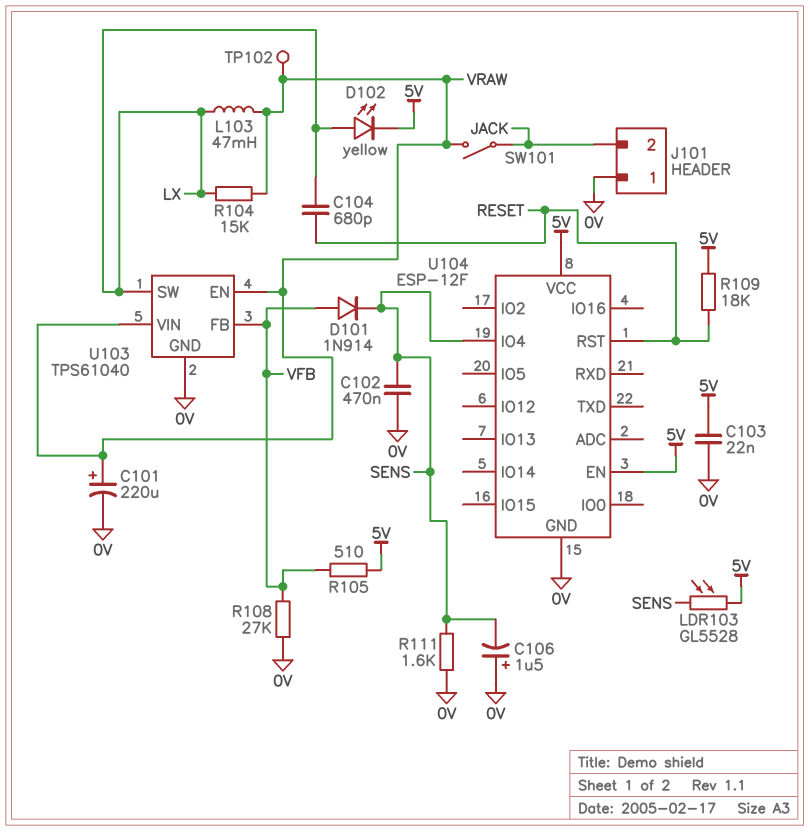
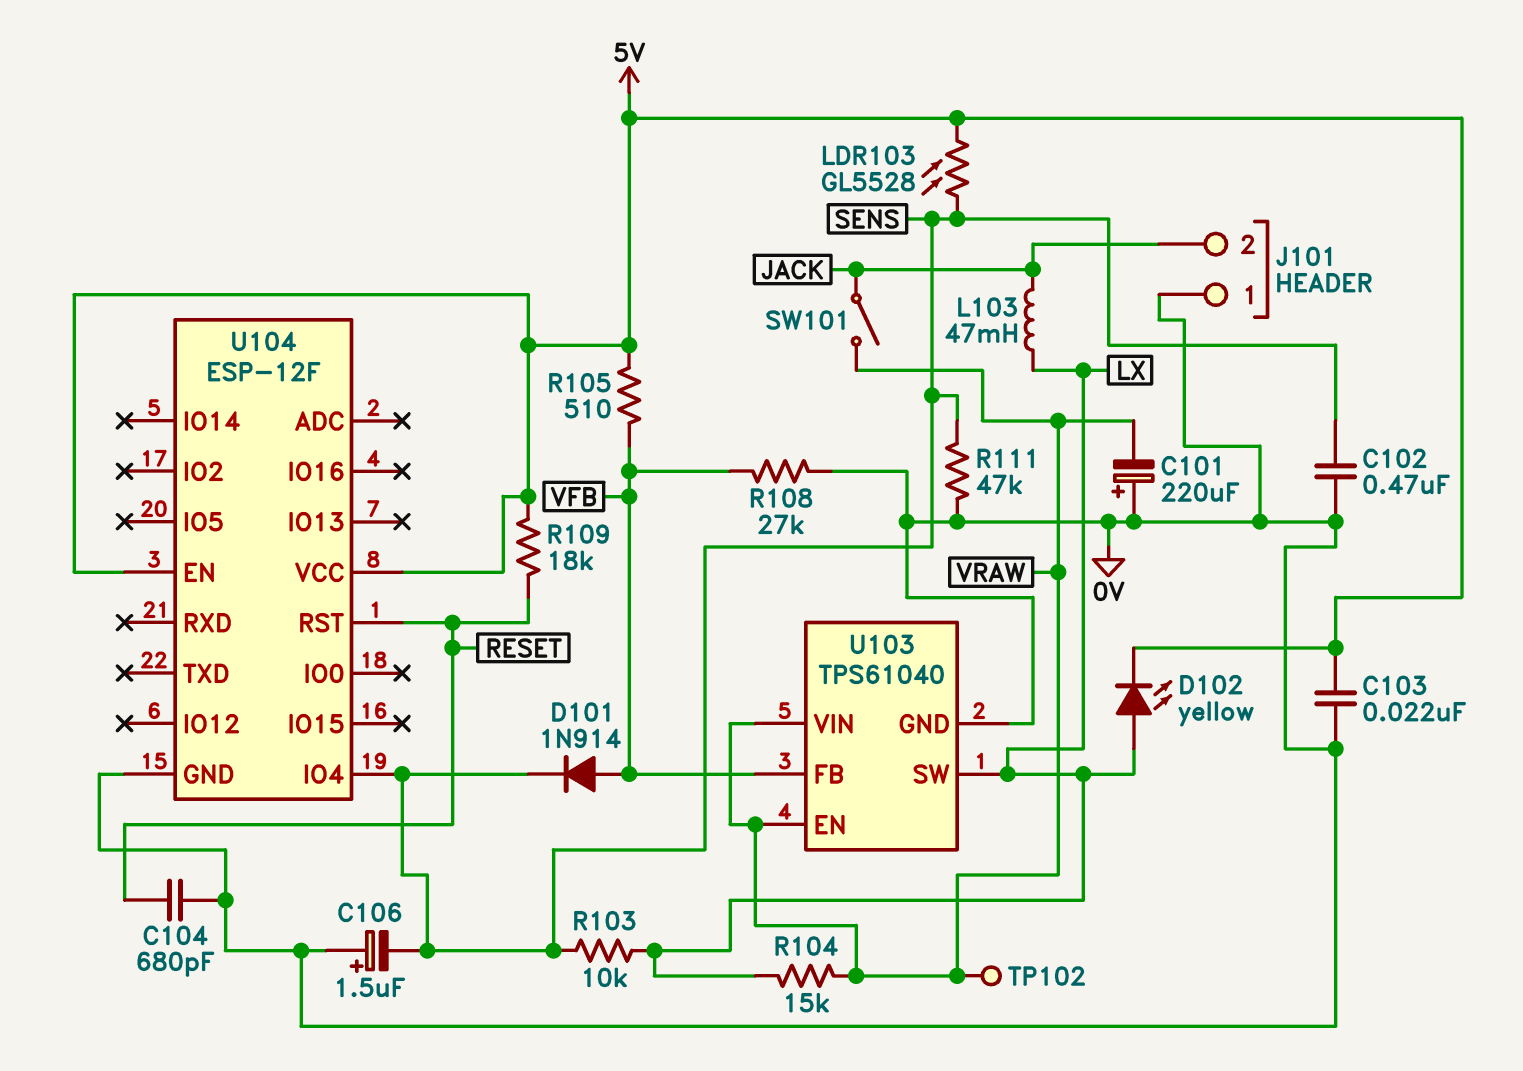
C101: 220uF (plus VRAW, minus 0V) -> 220uF (plus 0V, minus VRAW)
C104: 680pF (LX, RESET) -> 680pF (0V, RESET)
L103: 47mH (LX, VRAW) -> 47mH (JACK, LX)
R103: none -> 10k (LX, SENS)
R111: 1.6k (0V, SENS) -> 47k (0V, SENS)

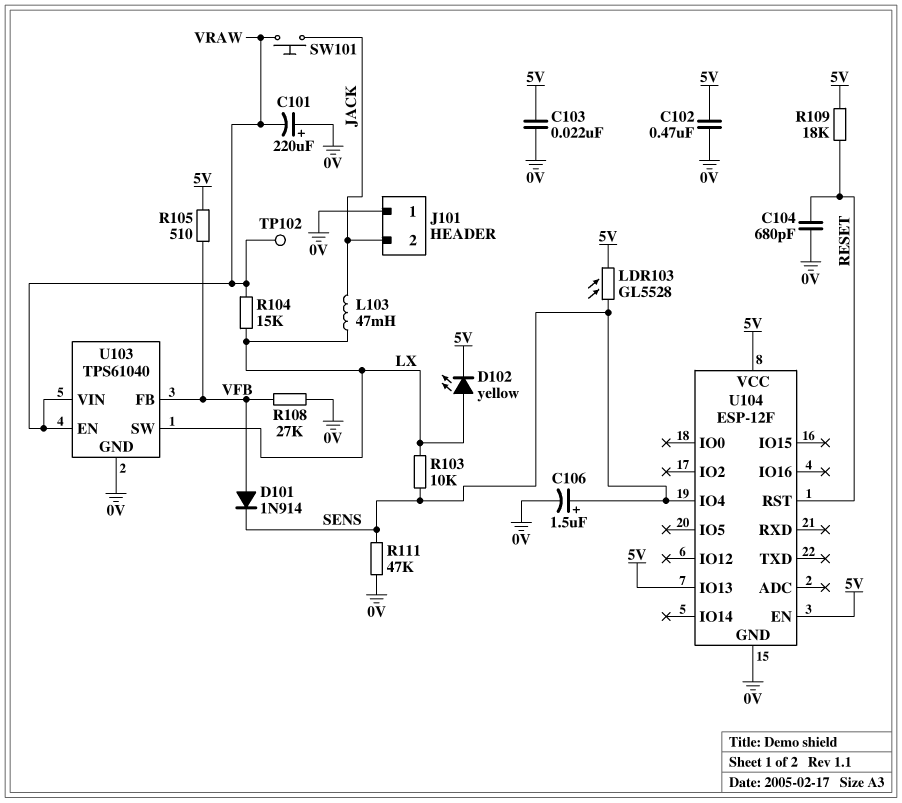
C102: 470nF (0V, SENS) -> 470nF (0V, 5V)
C106: 1.5uF (plus 0V, minus SENS) -> 1.5uF (plus SENS, minus 0V)
SW101: switch (JACK, VRAW) -> button (JACK, VRAW)
U104 pin IO13: none -> 5V

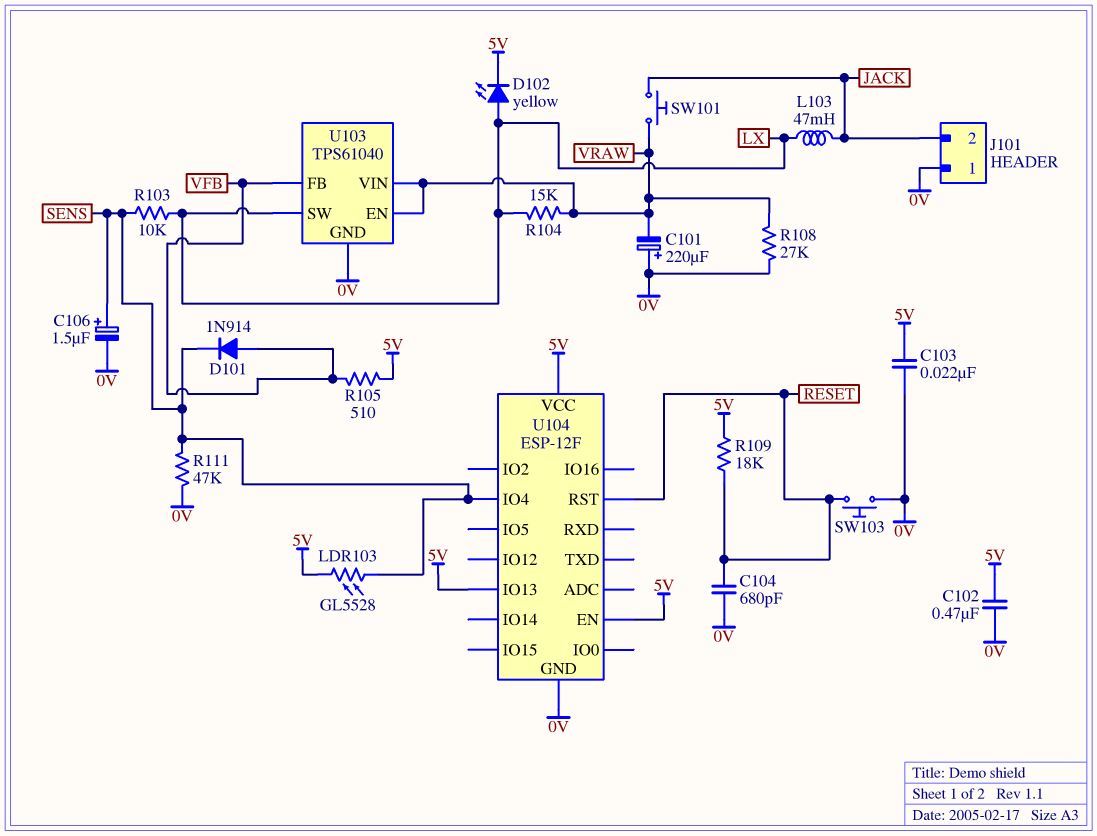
R108: 27k (0V, VFB) -> 27k (0V, VRAW)
SW103: none -> button (0V, RESET)
TP102: test point (VRAW) -> none

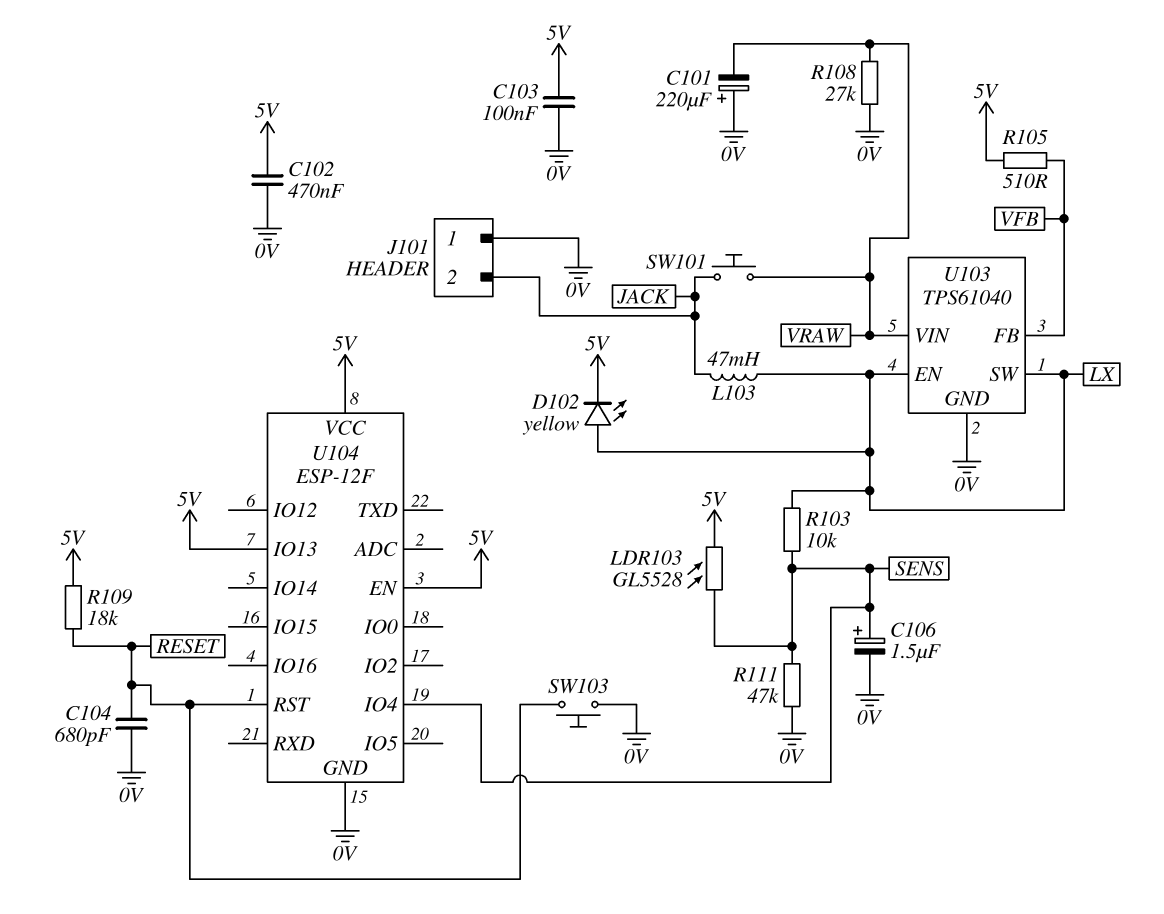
C103: 22nF (0V, 5V) -> 100nF (0V, 5V)
D101: diode 1N914 (A VFB, K SENS) -> none
R104: 15k (LX, VRAW) -> none
U103 pin EN: VRAW -> LX

